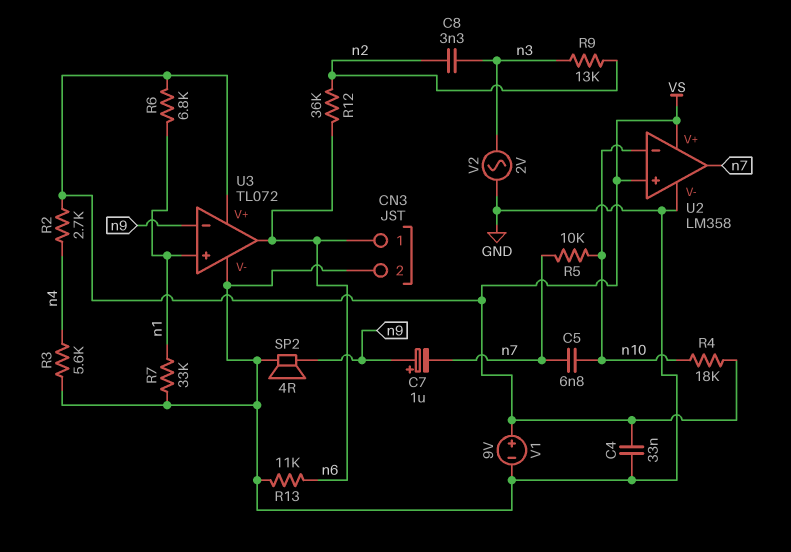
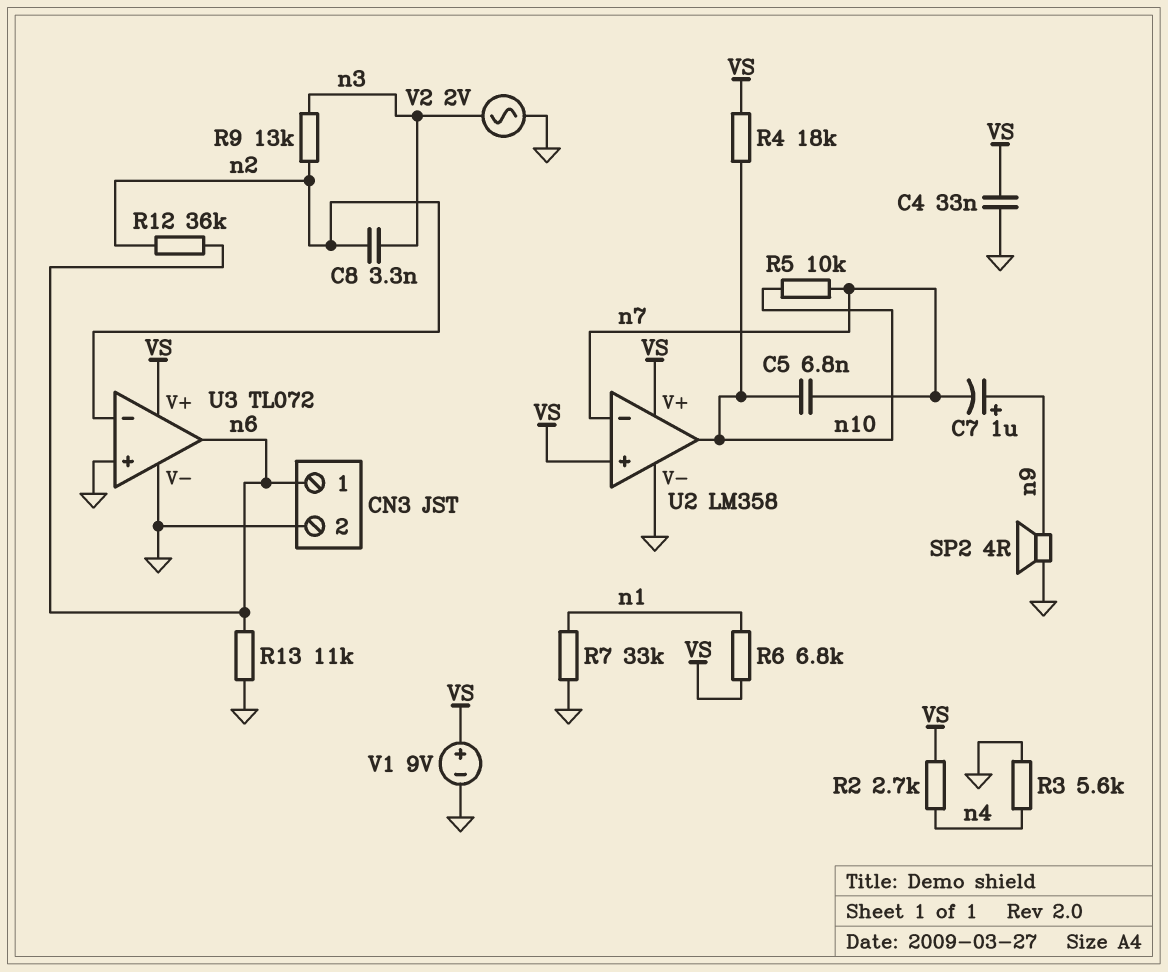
U2 pin in-: n10 -> n7
U2 pin out: n7 -> n10
U3 pin in+: n1 -> GND
U3 pin in-: n9 -> n2

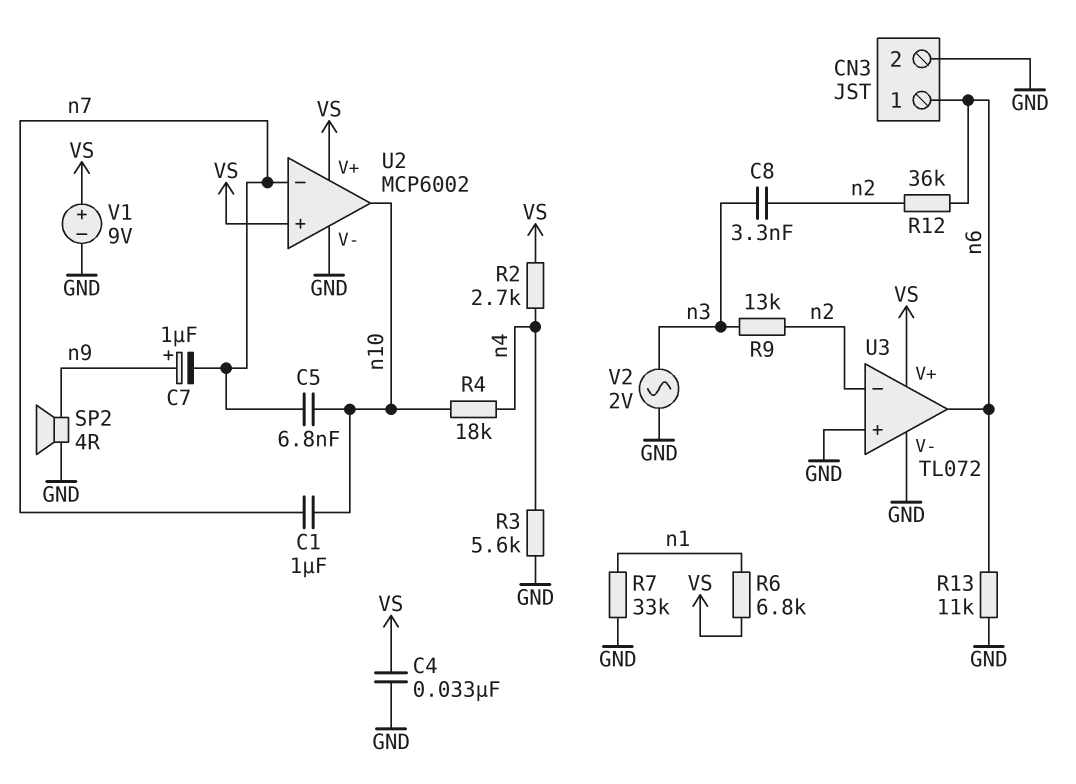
C1: none -> 1uF (n7, n10)
R4: 18k (VS, n10) -> 18k (n4, n10)
R5: 10k (n7, n10) -> none
U2: LM358 -> MCP6002

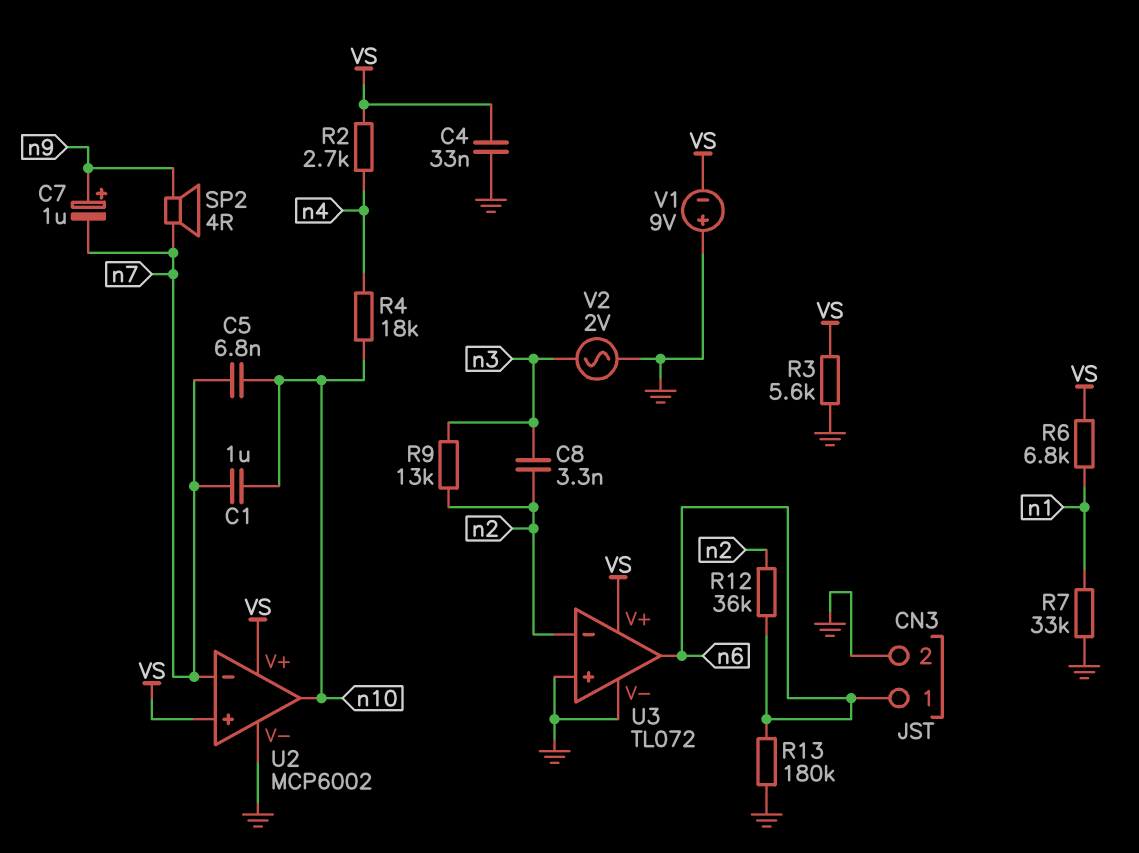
R3: 5.6k (GND, n4) -> 5.6k (GND, VS)
R13: 11k (GND, n6) -> 180k (GND, n6)
SP2: speaker 4R (GND, n9) -> speaker 4R (n7, n9)
V1: 9V (plus VS, minus GND) -> 9V (plus GND, minus VS)

